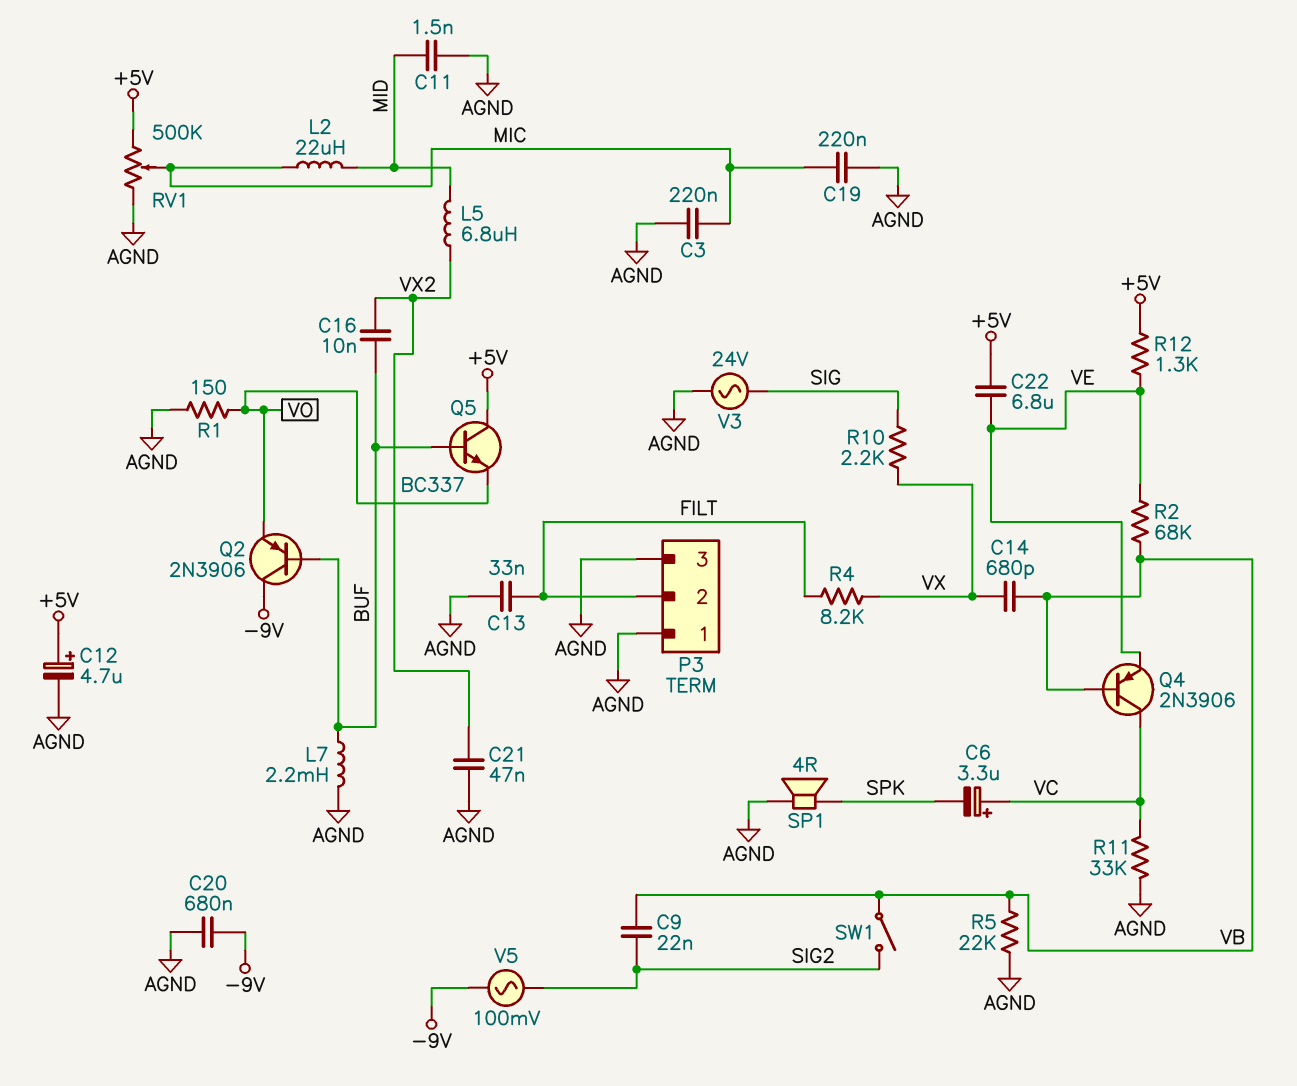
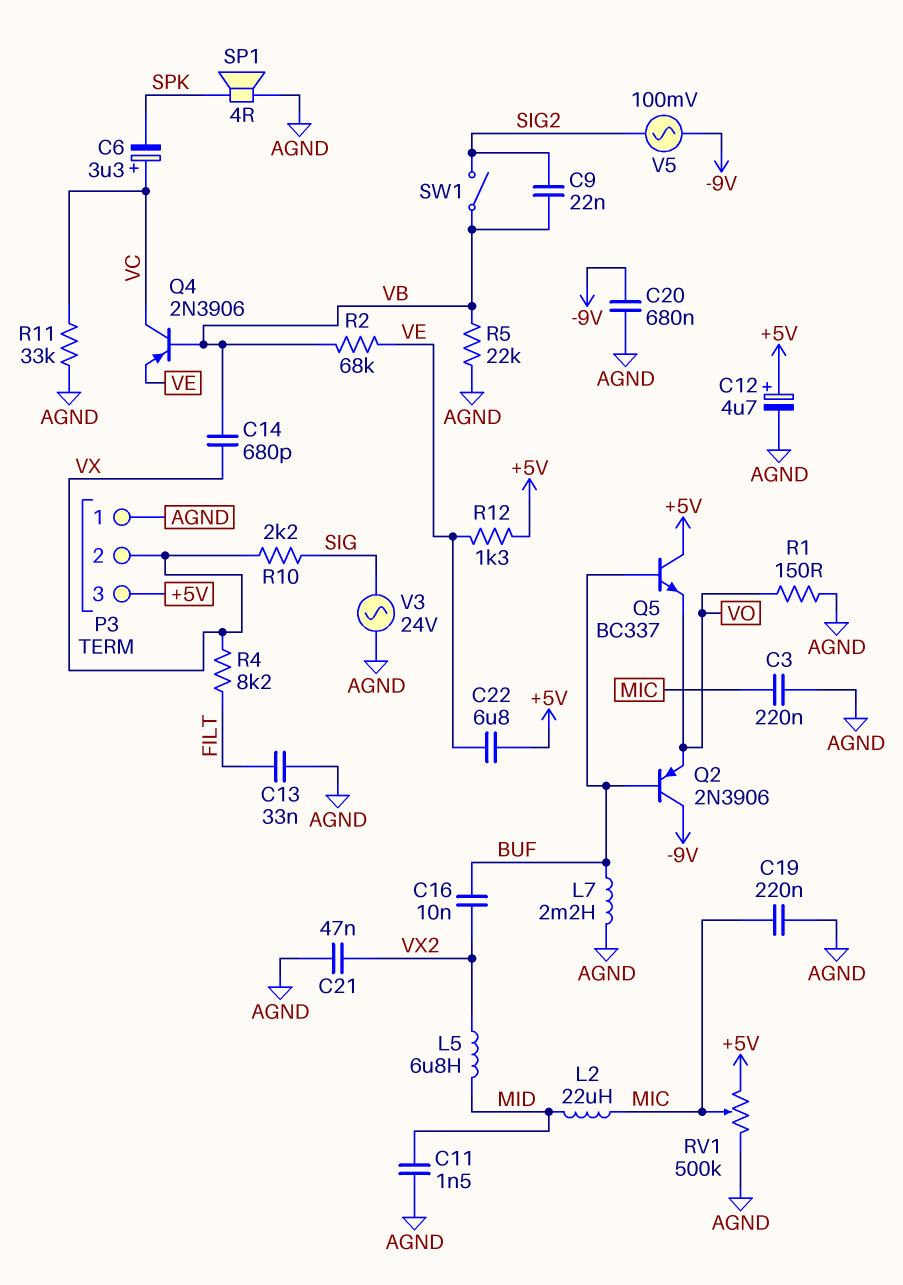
P3 pin 2: FILT -> VX
P3 pin 3: AGND -> +5V

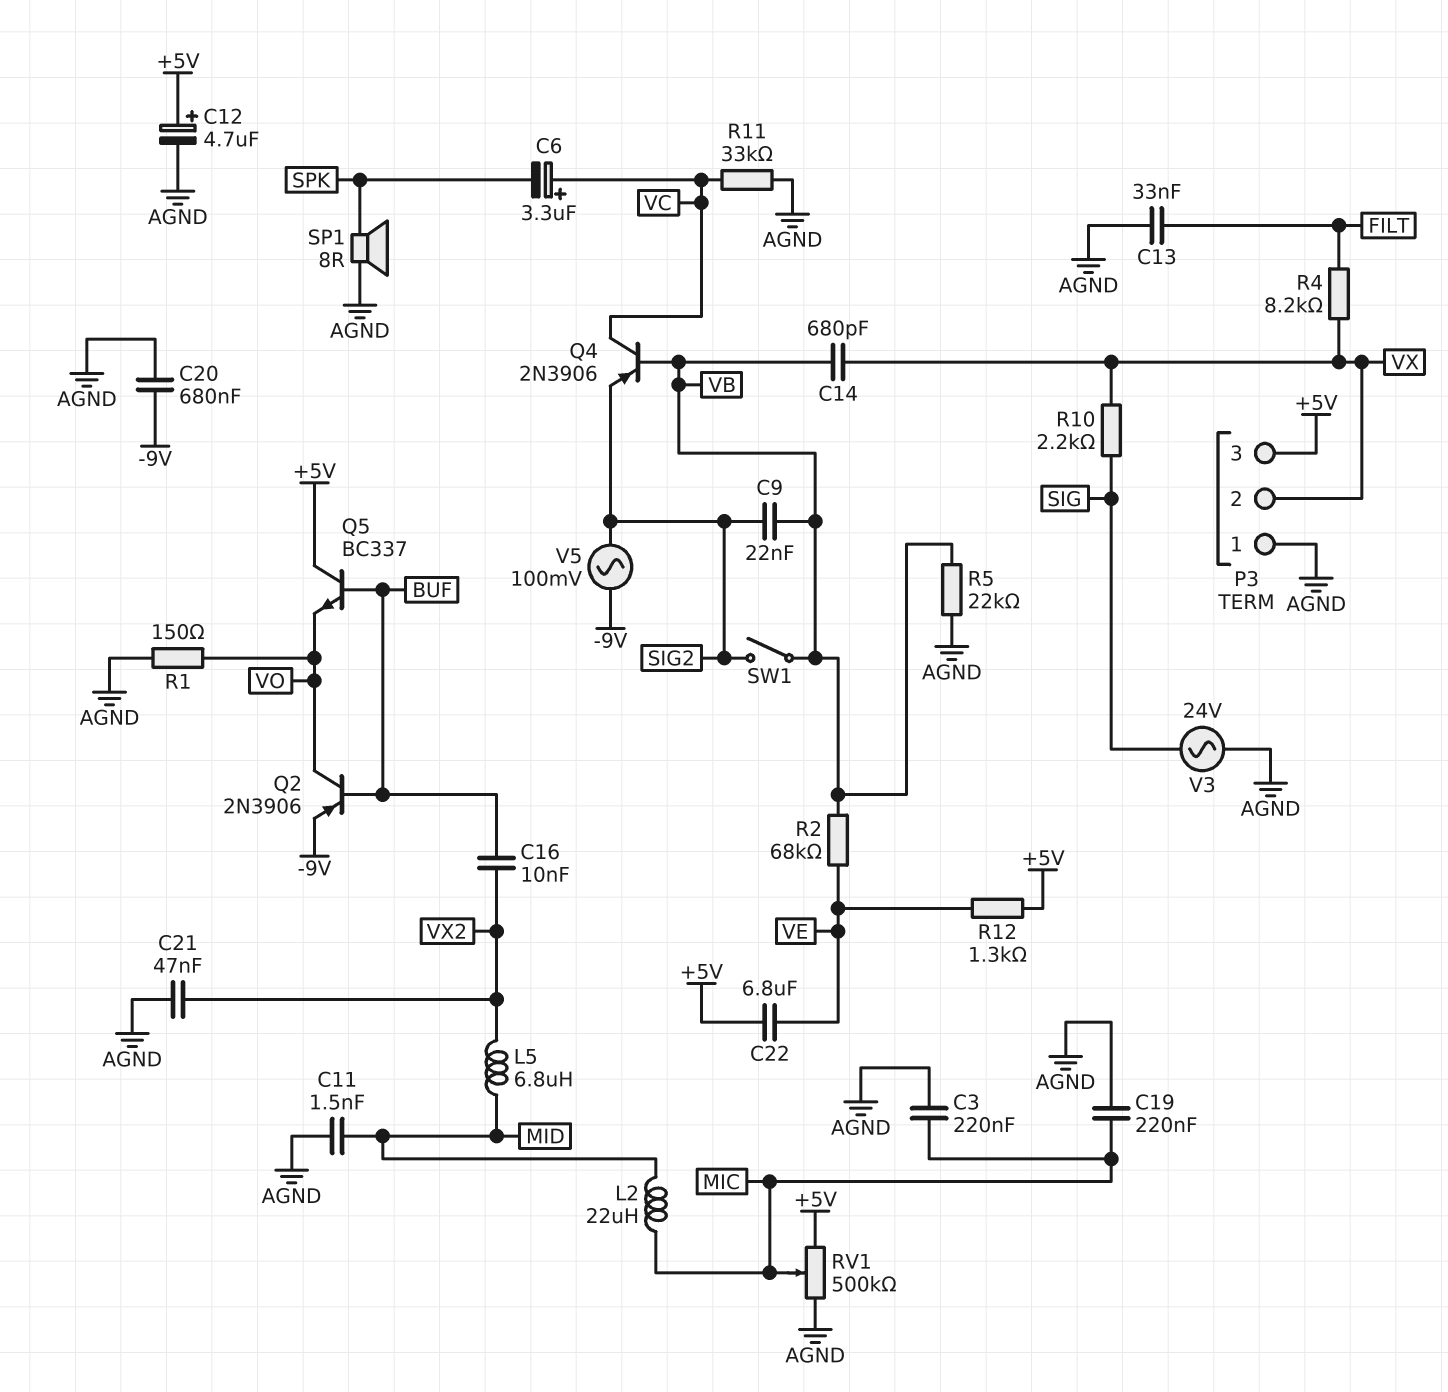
L7: 2.2mH (AGND, BUF) -> none
Q2: PNP 2N3906 (B BUF, C -9V, E VO) -> PNP 2N3906 (B BUF, C VO, E -9V)
Q4: PNP 2N3906 (B VB, C VC, E VE) -> PNP 2N3906 (B VB, C VC, E SIG2)
SP1: speaker 4R (AGND, SPK) -> speaker 8R (AGND, SPK)

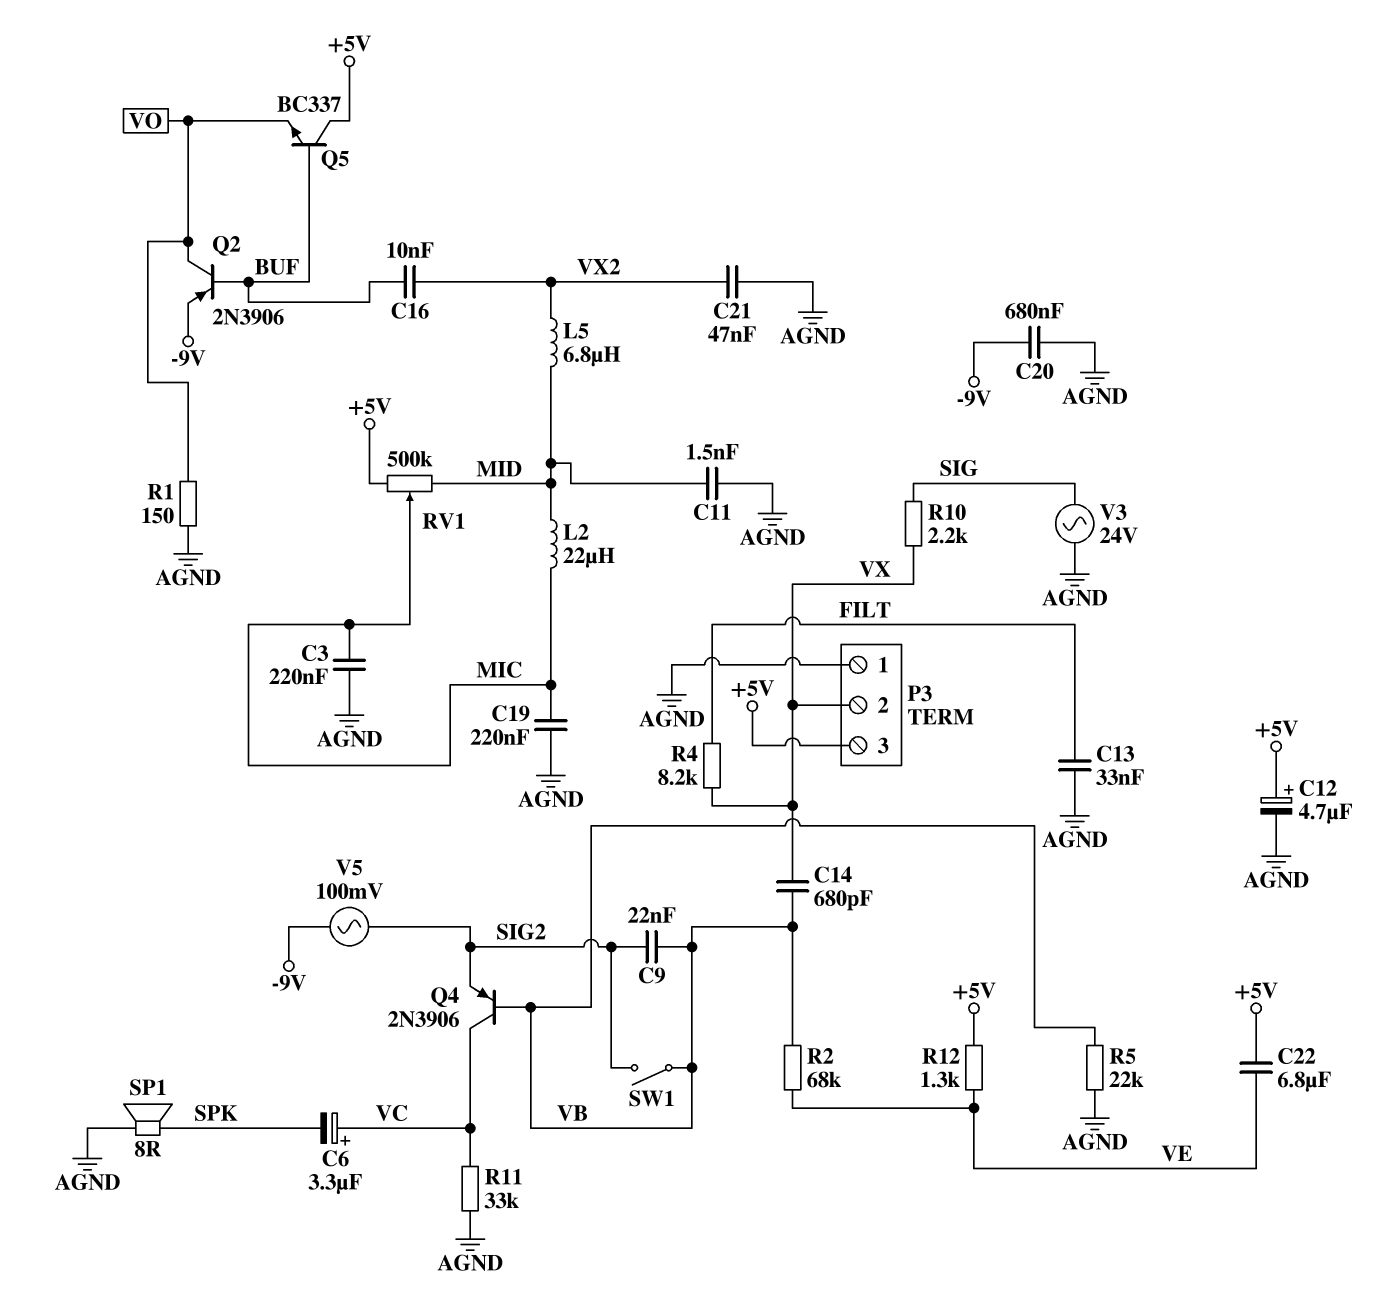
RV1: 500k (+5V, AGND, wiper MIC) -> 500k (+5V, MID, wiper MIC)

